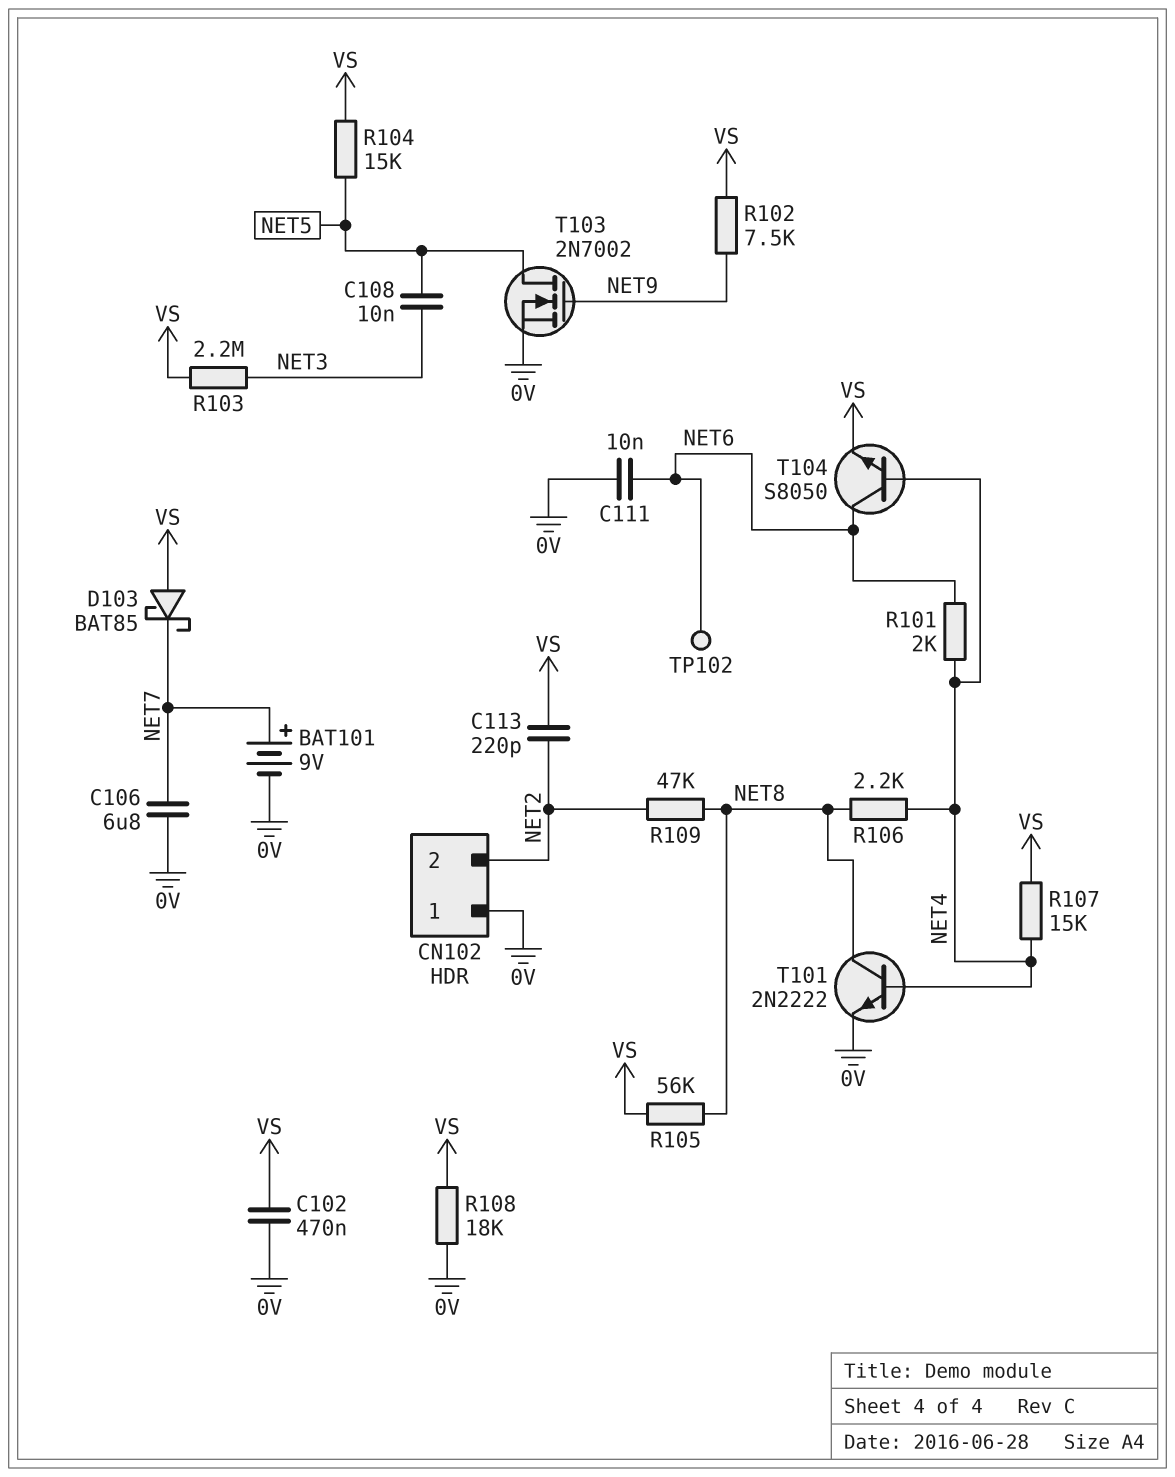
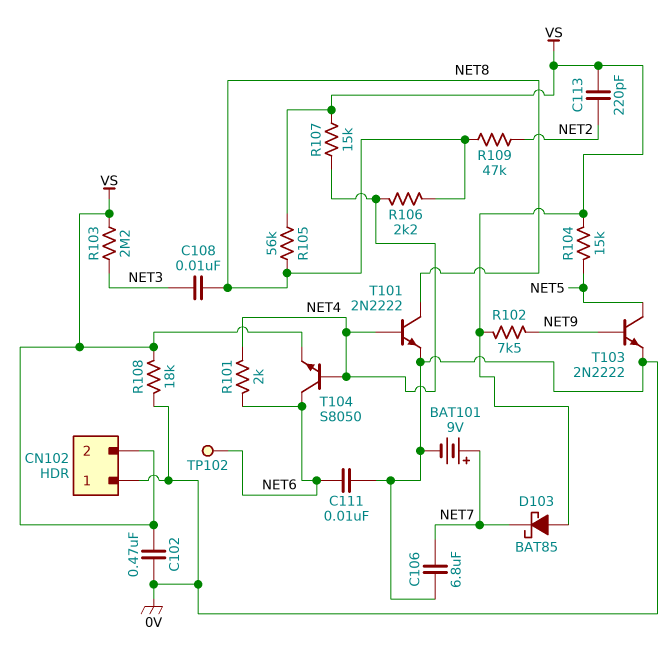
C108: 10nF (NET3, NET5) -> 10nF (NET3, NET8)
CN102 pin 2: NET2 -> VS
T103: NMOS 2N7002 (G NET9, D NET5, S 0V) -> NPN 2N2222 (B NET9, C NET5, E 0V)

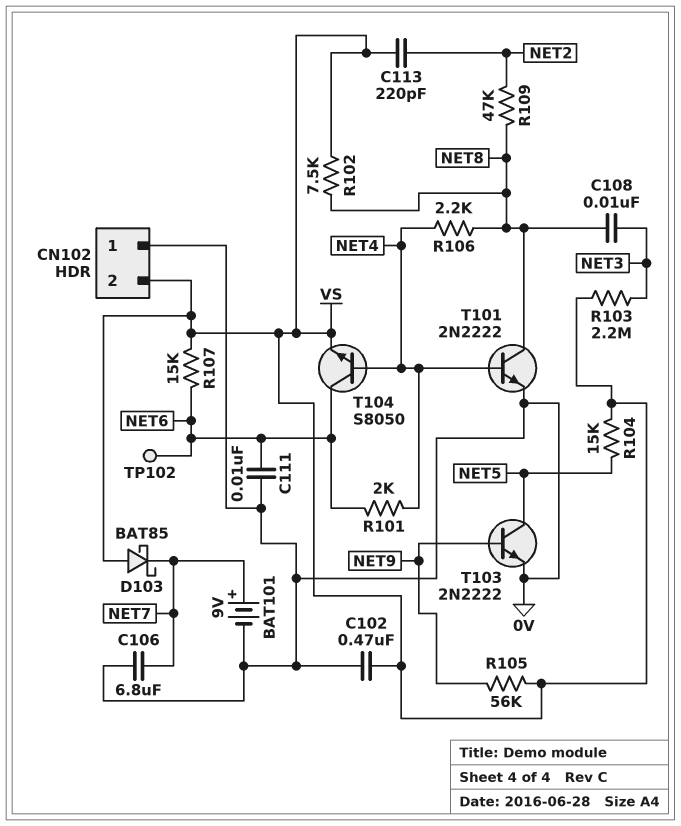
R102: 7.5k (NET9, VS) -> 7.5k (NET8, VS)
R105: 56k (NET8, VS) -> 56k (NET9, VS)
R107: 15k (NET4, VS) -> 15k (NET6, VS)
R108: 18k (0V, VS) -> none

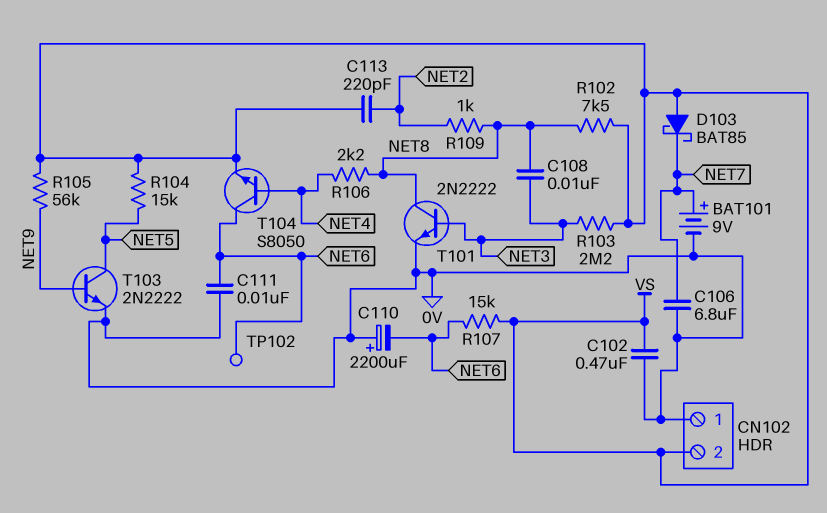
C110: none -> 2200uF (plus 0V, minus NET6)
R101: 2k (NET4, NET6) -> none
R109: 47k (NET2, NET8) -> 1k (NET2, NET8)
T101: NPN 2N2222 (B NET4, C NET8, E 0V) -> NPN 2N2222 (B NET3, C NET8, E 0V)

